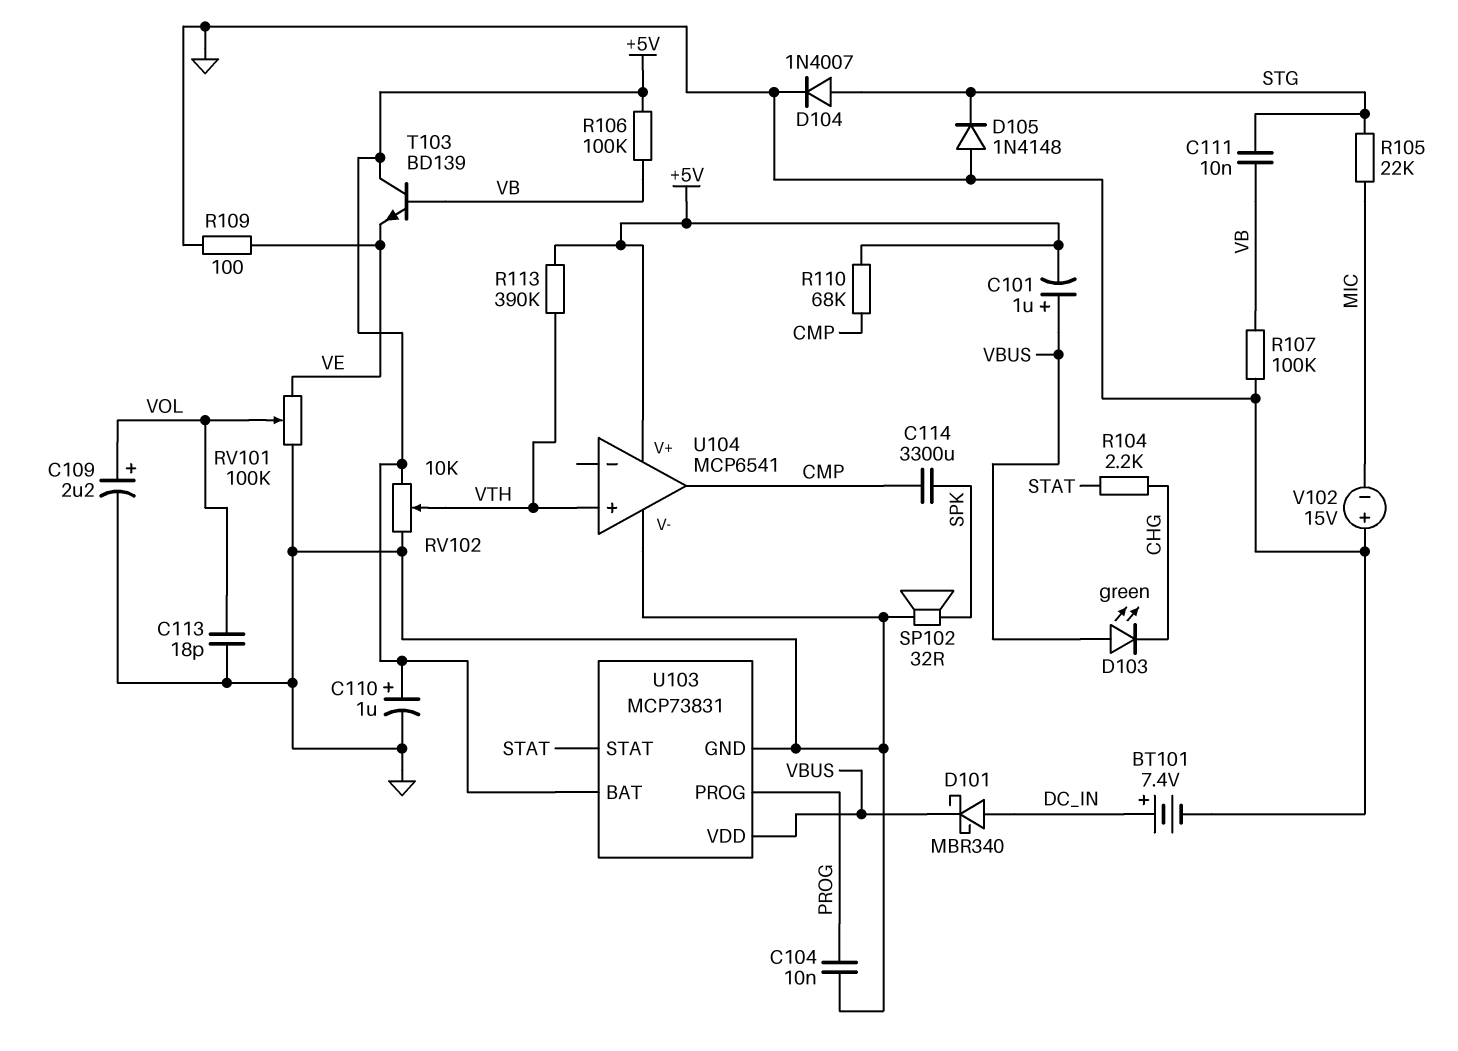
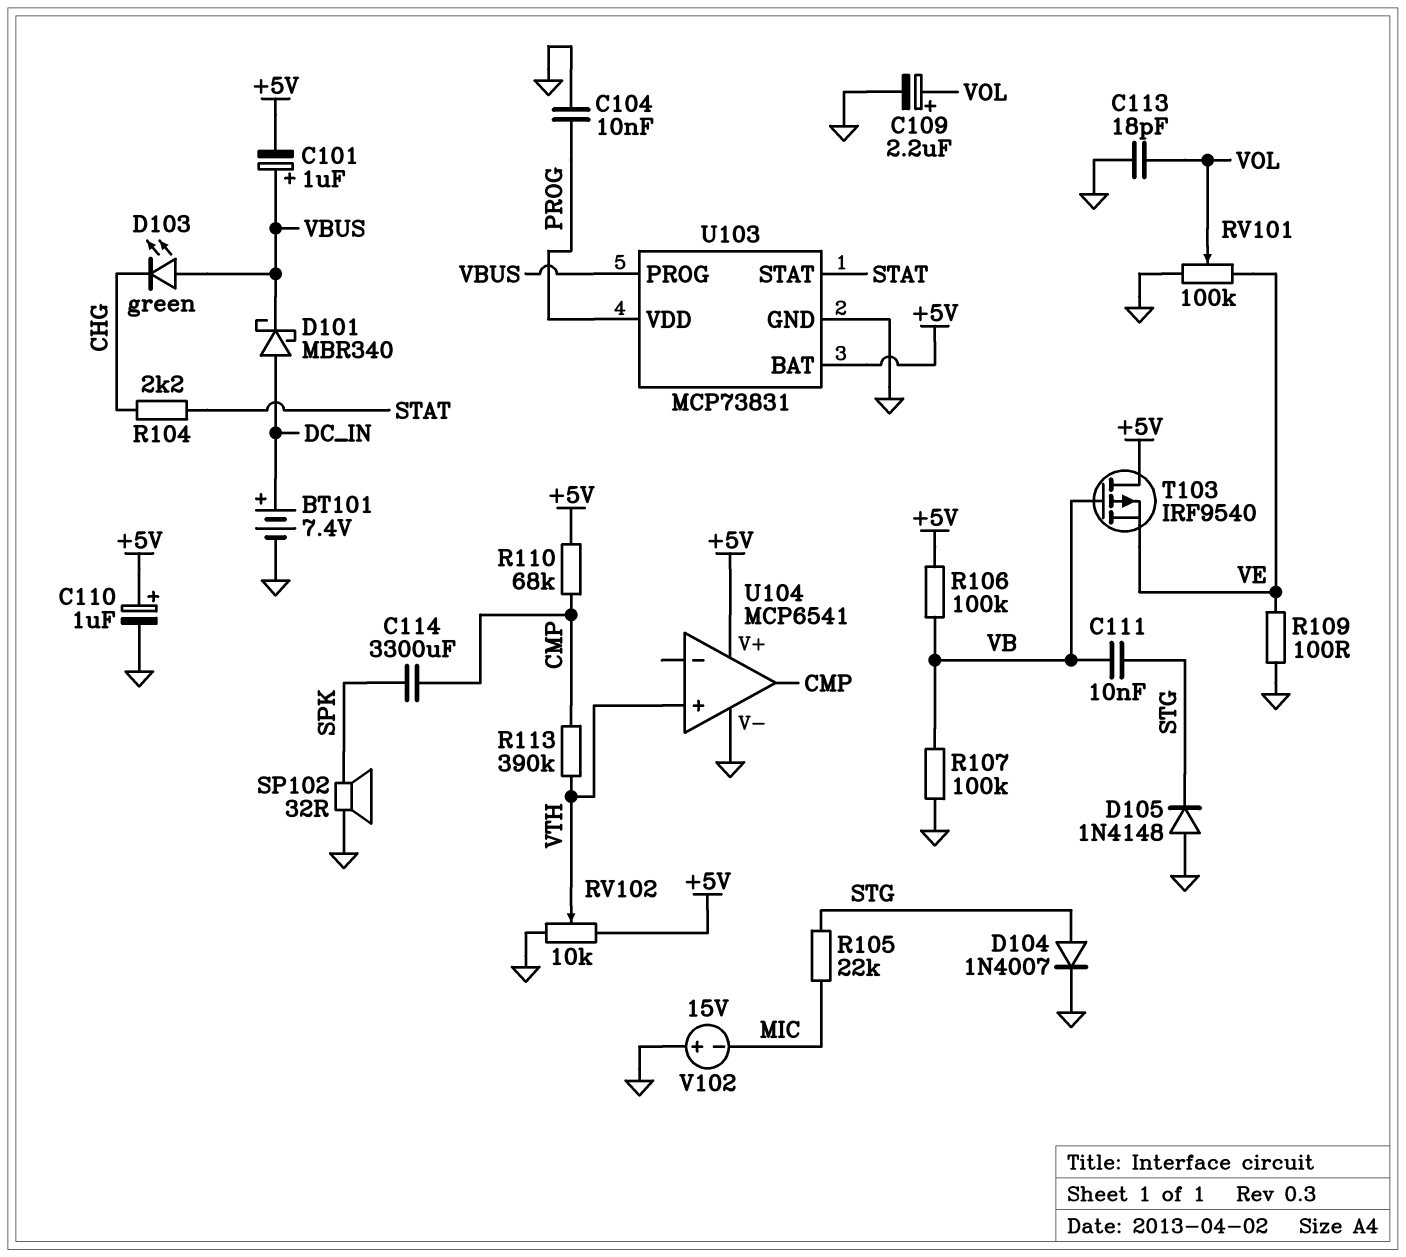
R113: 390k (+5V, VTH) -> 390k (CMP, VTH)
T103: NPN BD139 (B VB, C +5V, E VE) -> PMOS IRF9540 (G VB, D +5V, S VE)
U103 pin PROG: PROG -> VBUS
U103 pin VDD: VBUS -> PROG

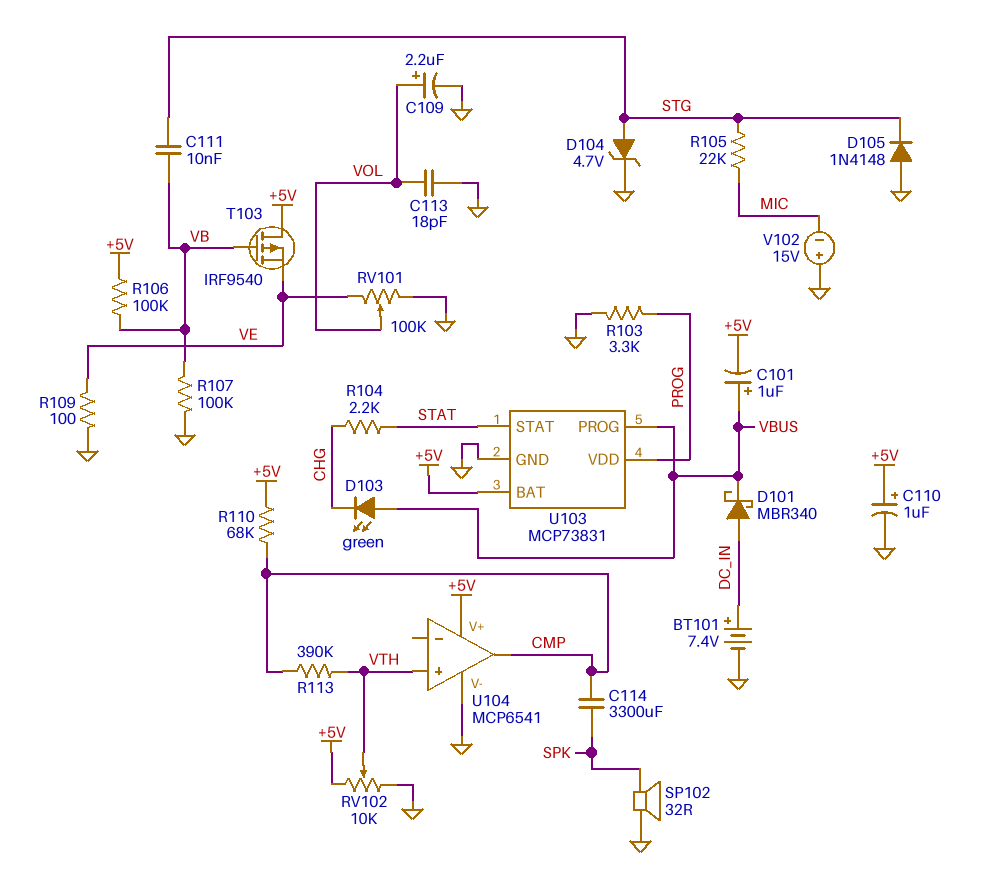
C104: 10nF (GND, PROG) -> none
D104: diode 1N4007 (A STG, K GND) -> zener 4.7V (A STG, K GND)
R103: none -> 3.3k (GND, PROG)

